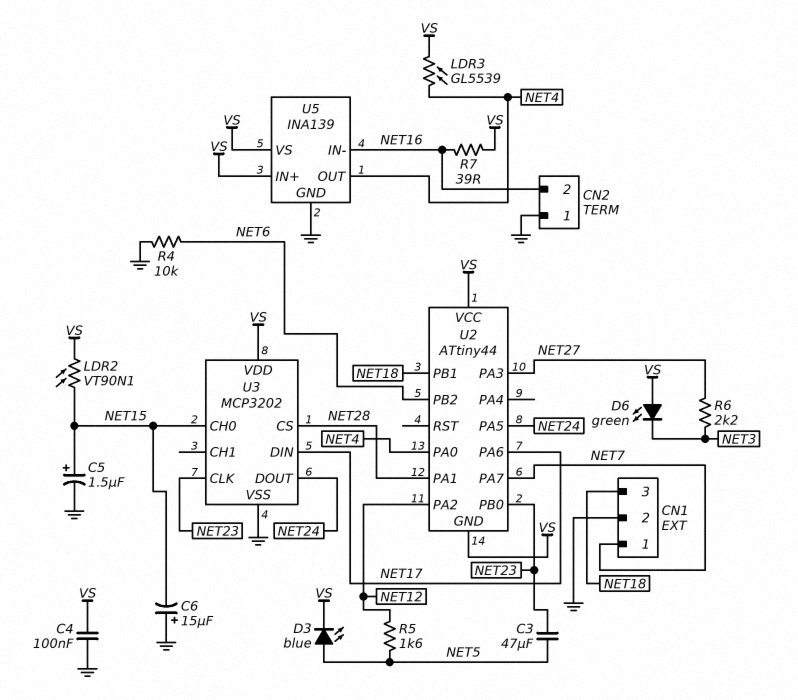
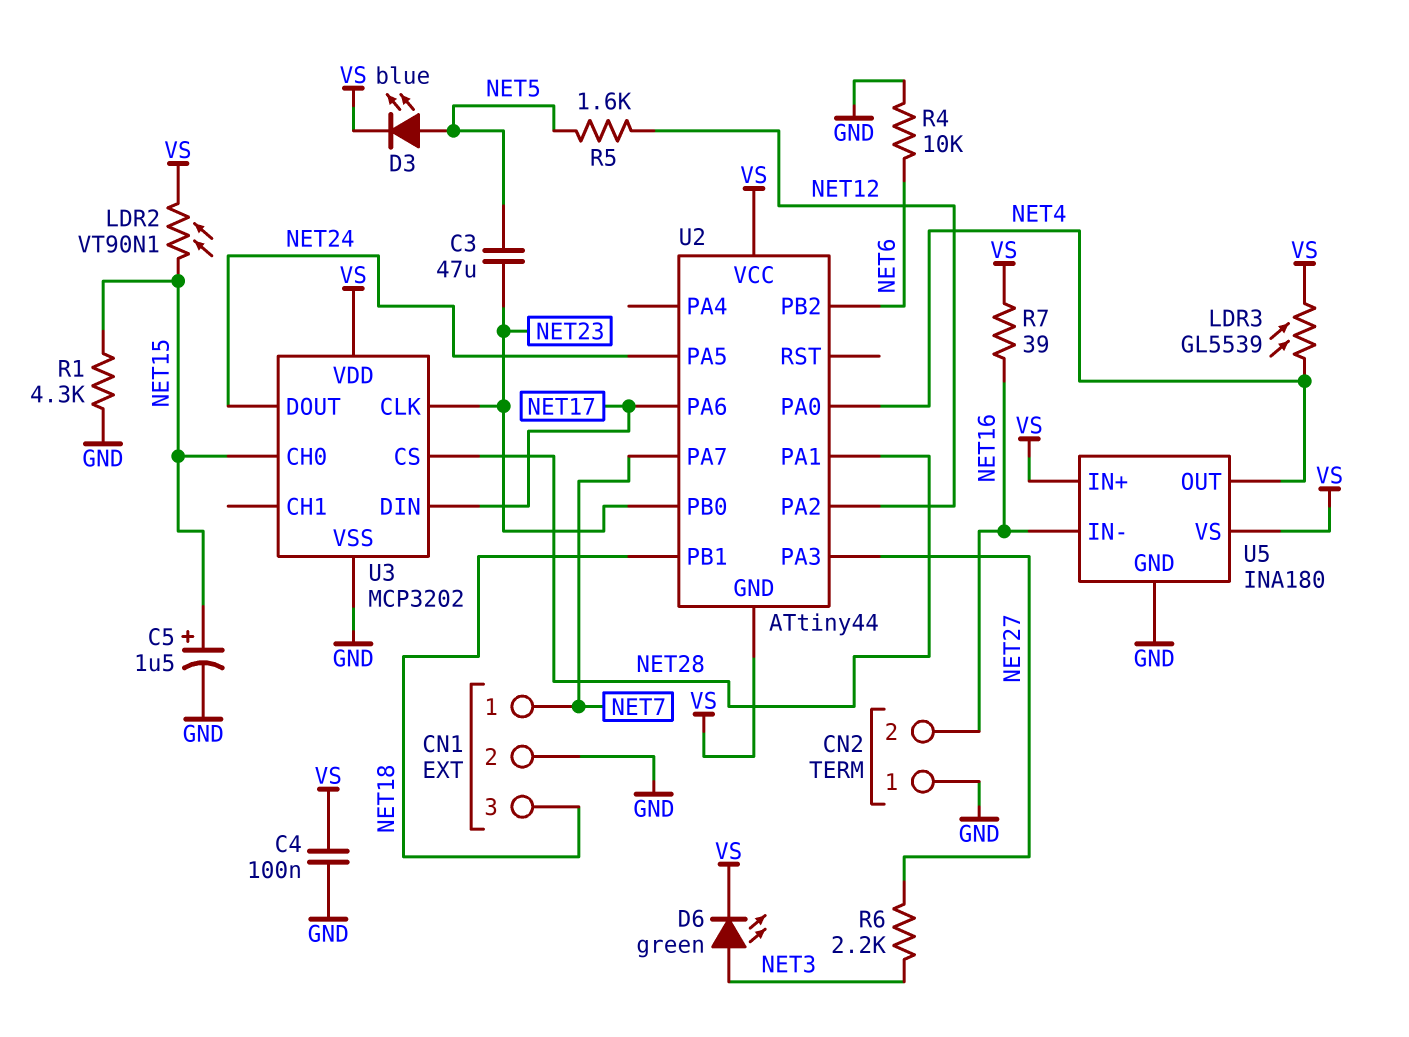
C6: 15uF (plus GND, minus NET15) -> none
D6: LED green (A VS, K NET3) -> LED green (A NET3, K VS)
R1: none -> 4.3k (GND, NET15)
U5: INA139 -> INA180

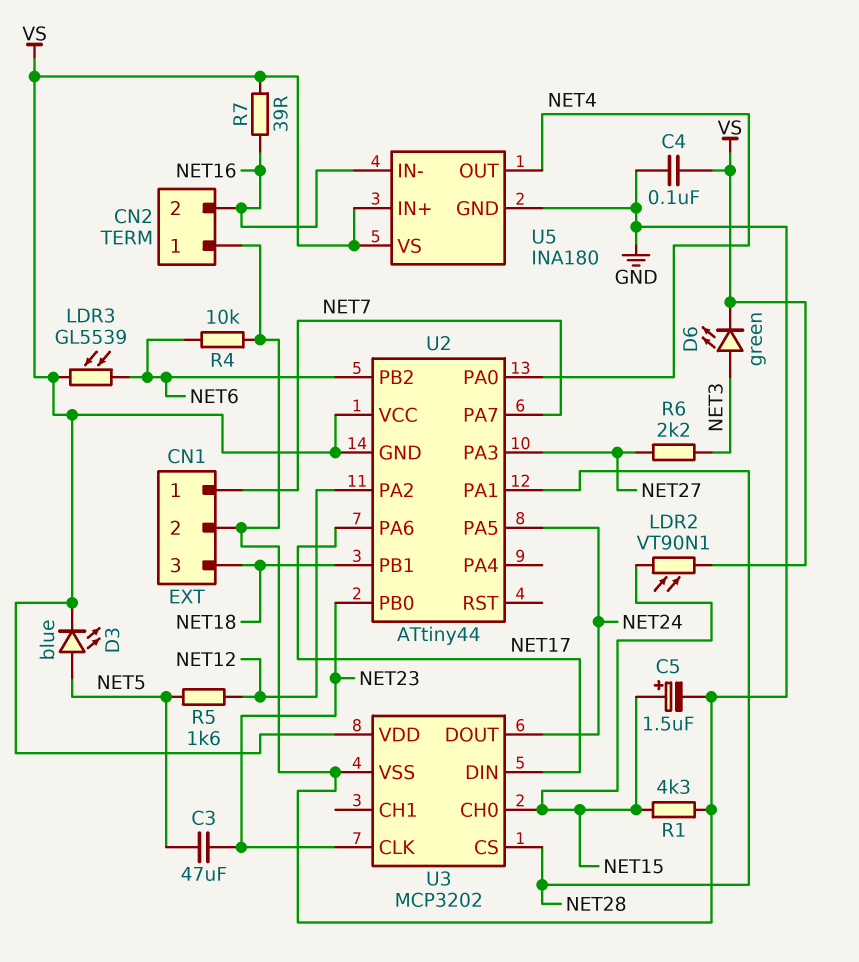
LDR3: GL5539 (NET4, VS) -> GL5539 (NET6, VS)

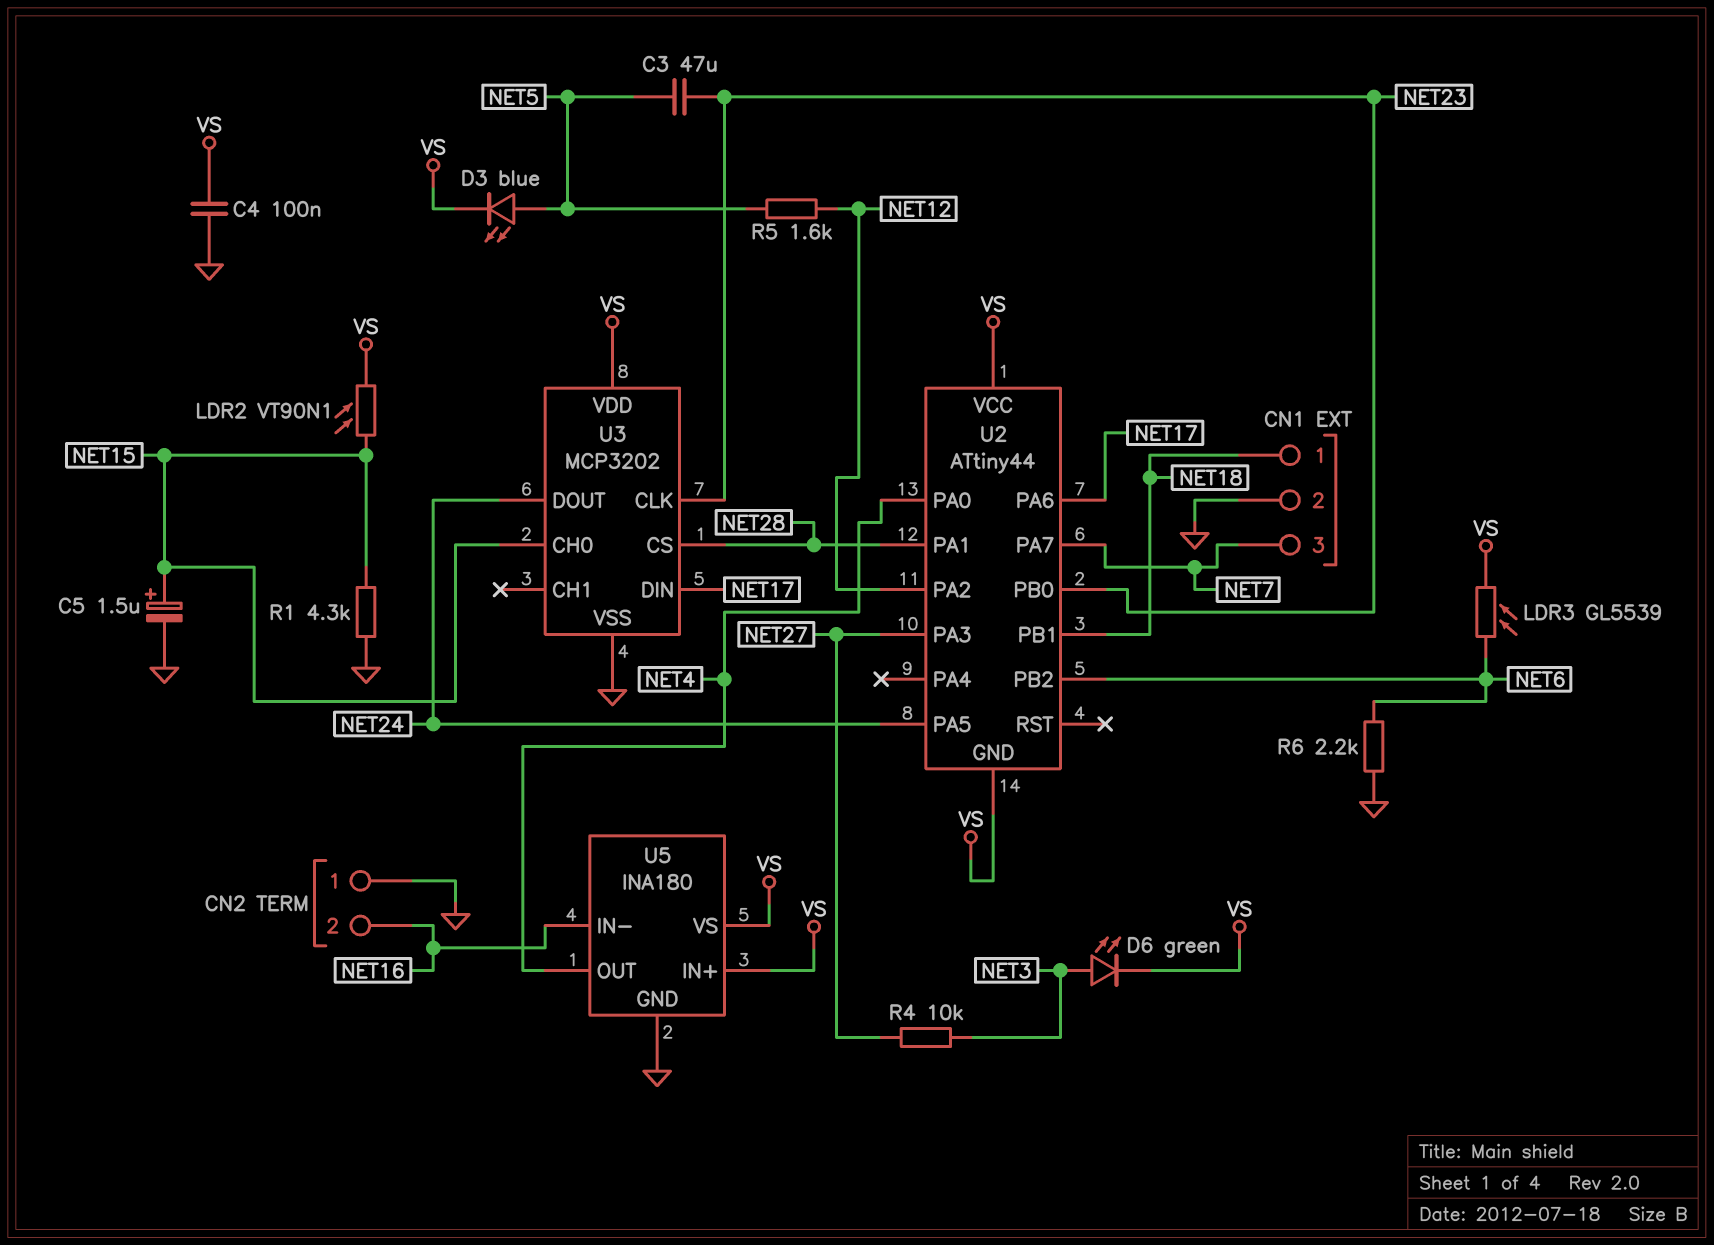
CN1 pin 1: NET7 -> NET18
CN1 pin 3: NET18 -> NET7
R4: 10k (GND, NET6) -> 10k (NET3, NET27)
R6: 2.2k (NET3, NET27) -> 2.2k (GND, NET6)
R7: 39 (NET16, VS) -> none

